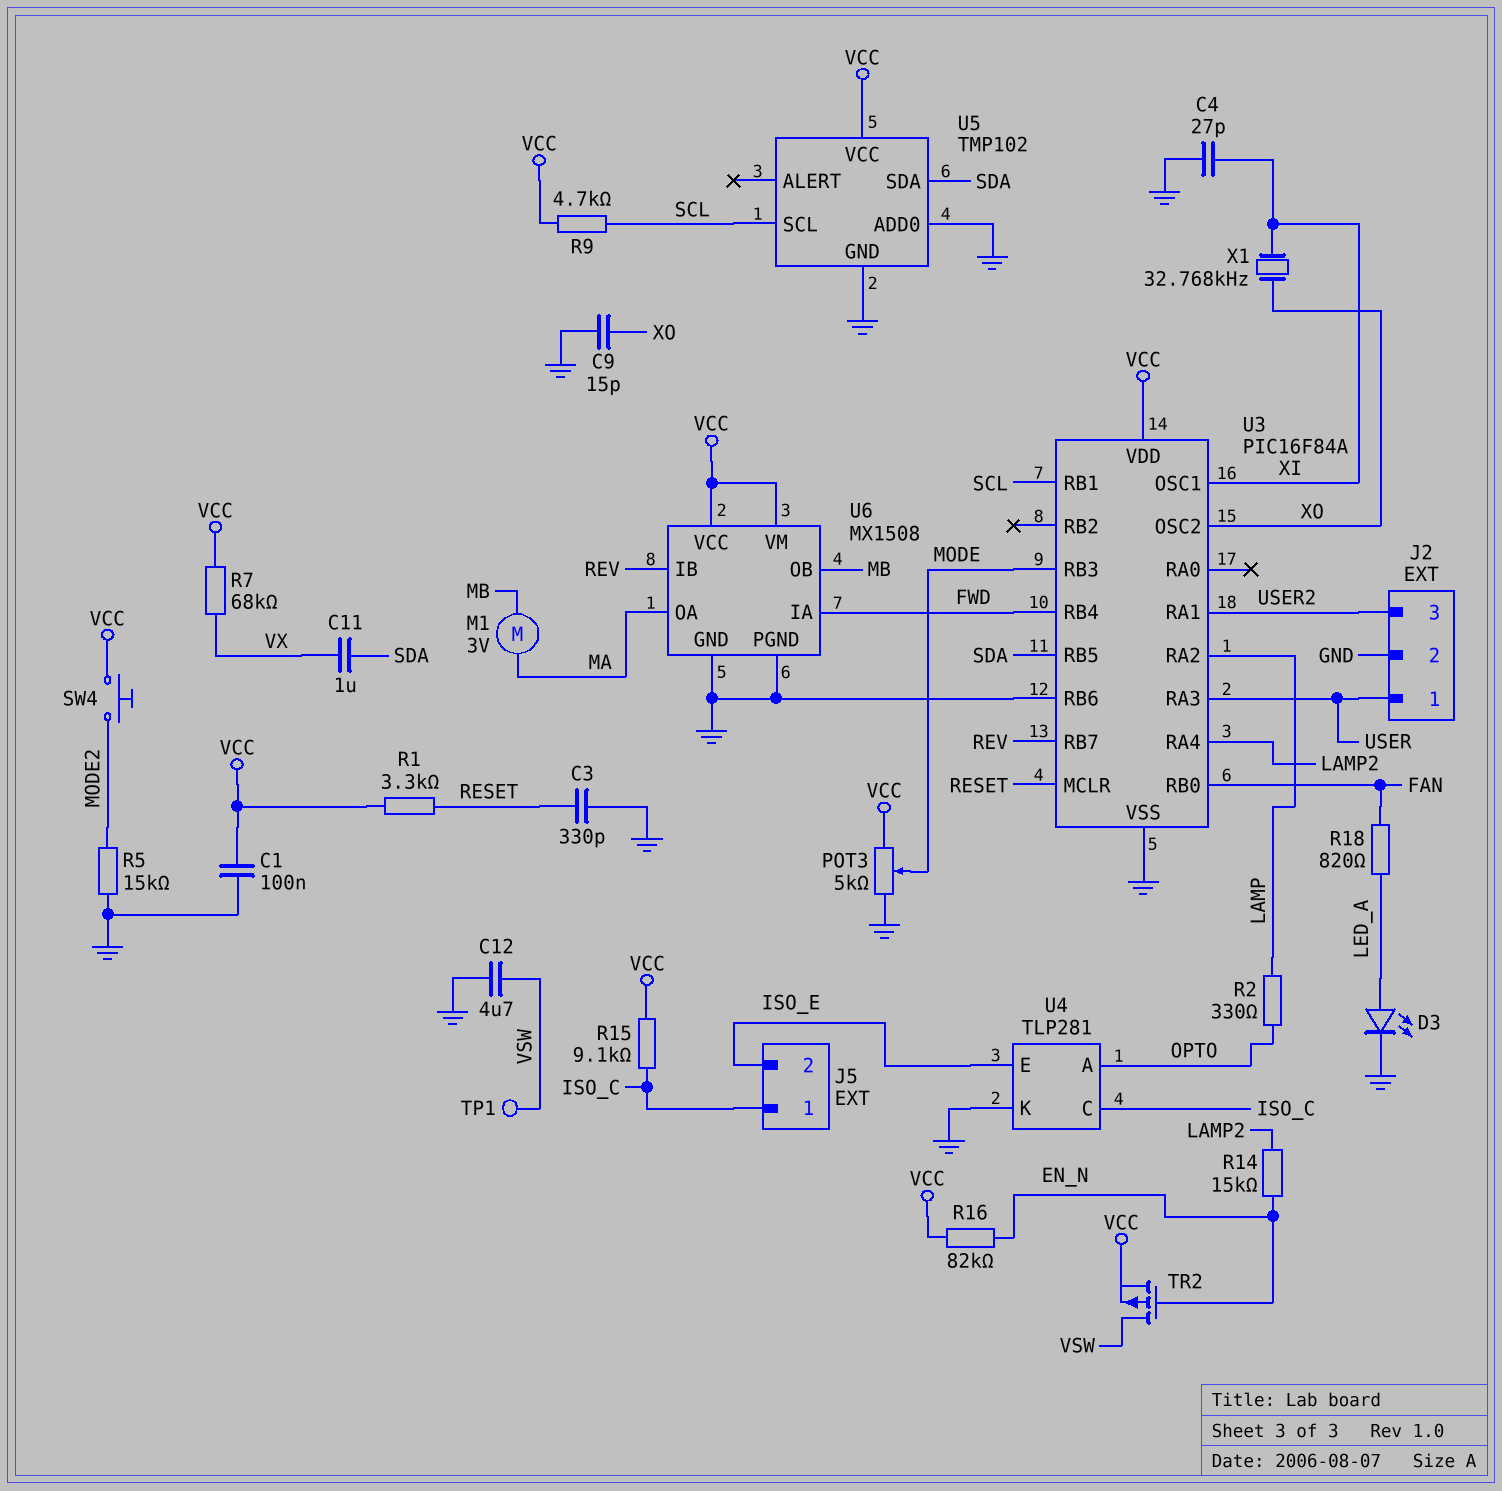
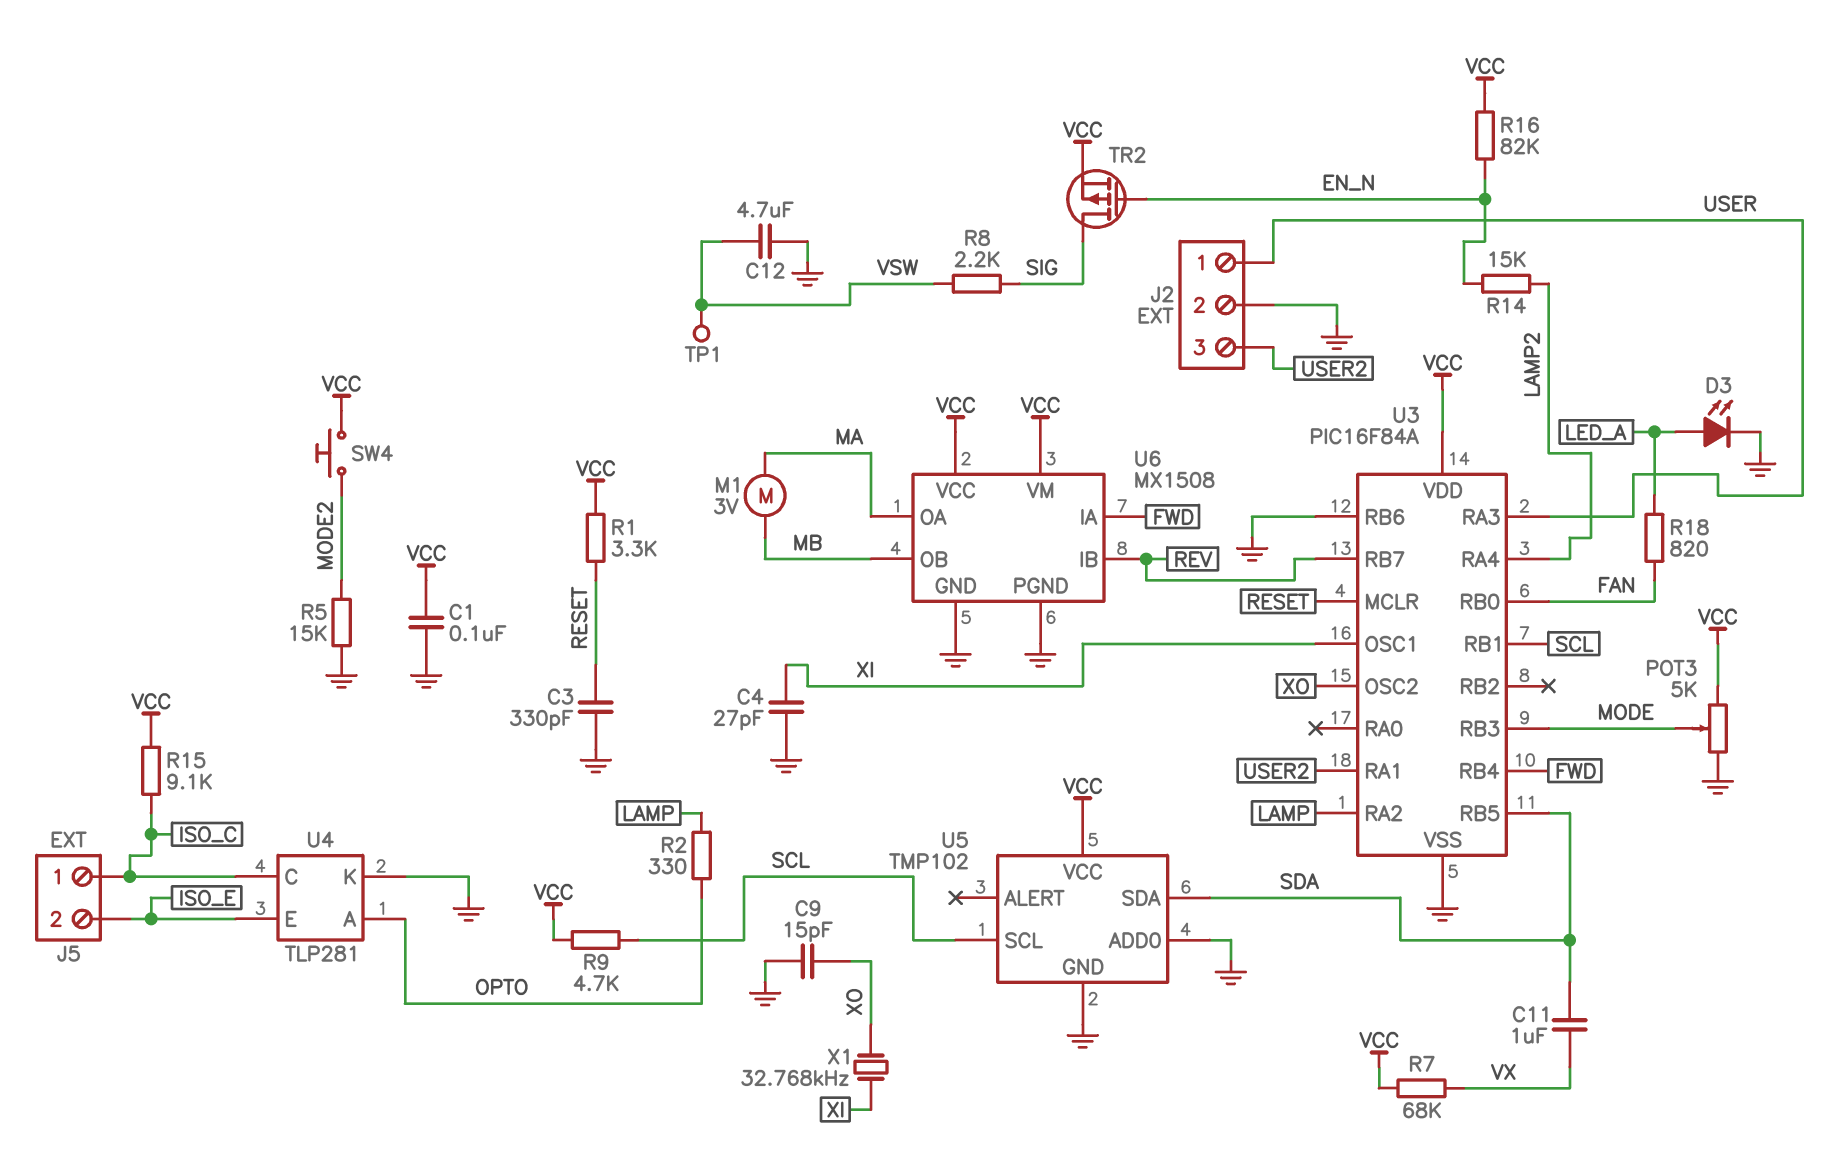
R8: none -> 2.2k (SIG, VSW)
TR2: PMOS (G EN_N, D VSW, S VCC) -> PMOS (G EN_N, D SIG, S VCC)

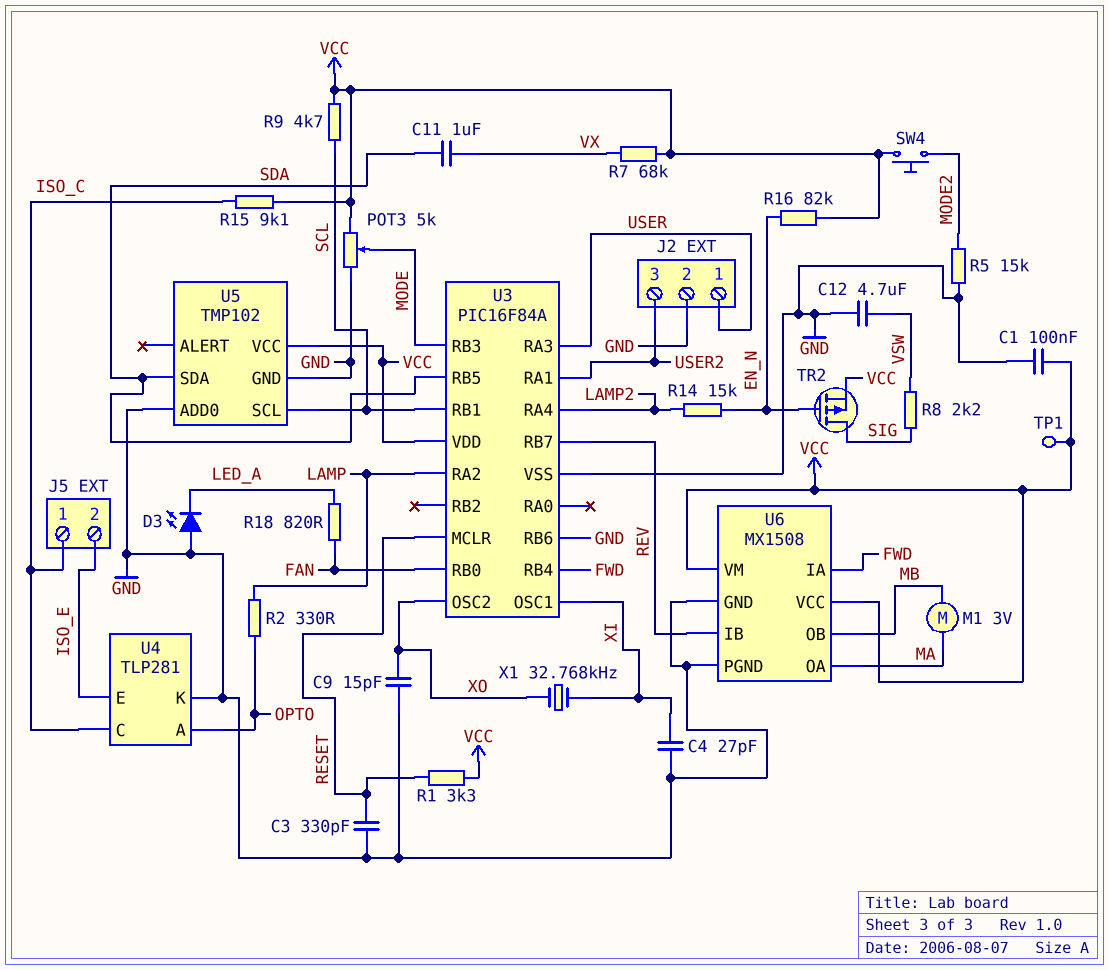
D3: LED (A LED_A, K GND) -> LED (A GND, K LED_A)
TP1: test point (VSW) -> test point (VCC)

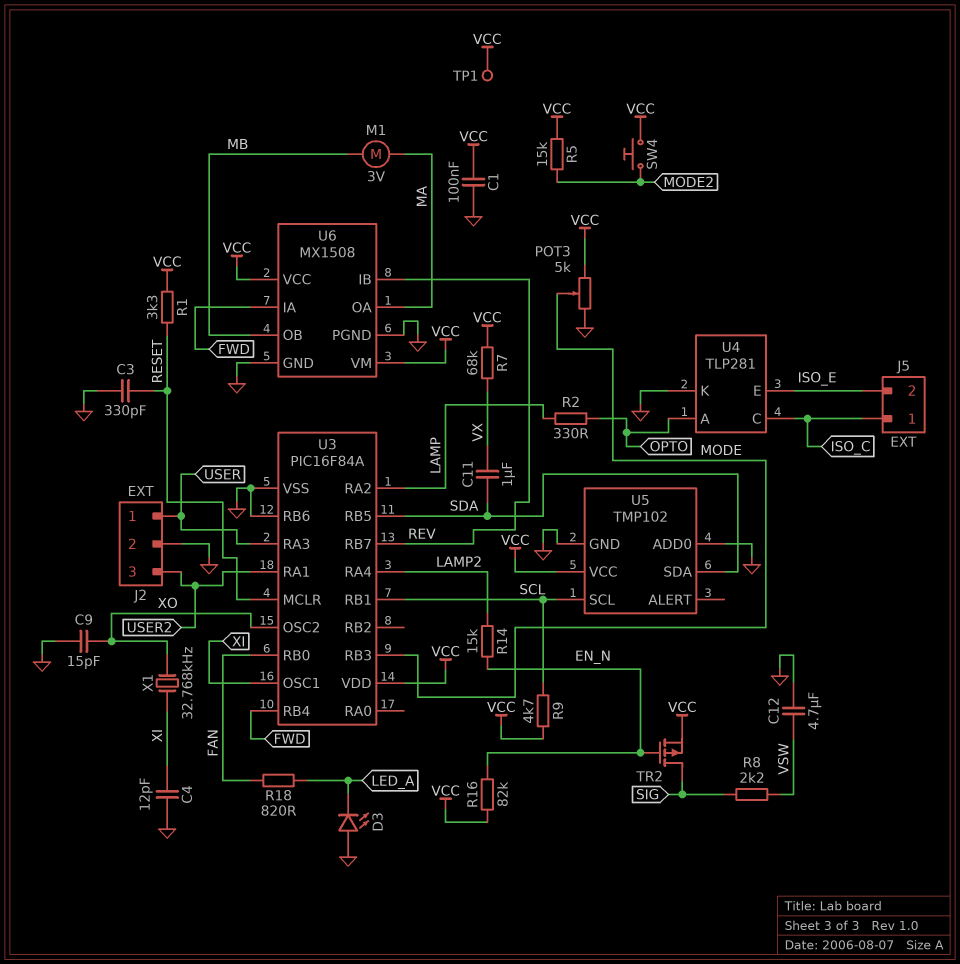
C4: 27pF (GND, XI) -> 12pF (GND, XI)
R5: 15k (GND, MODE2) -> 15k (MODE2, VCC)
R15: 9.1k (ISO_C, VCC) -> none

